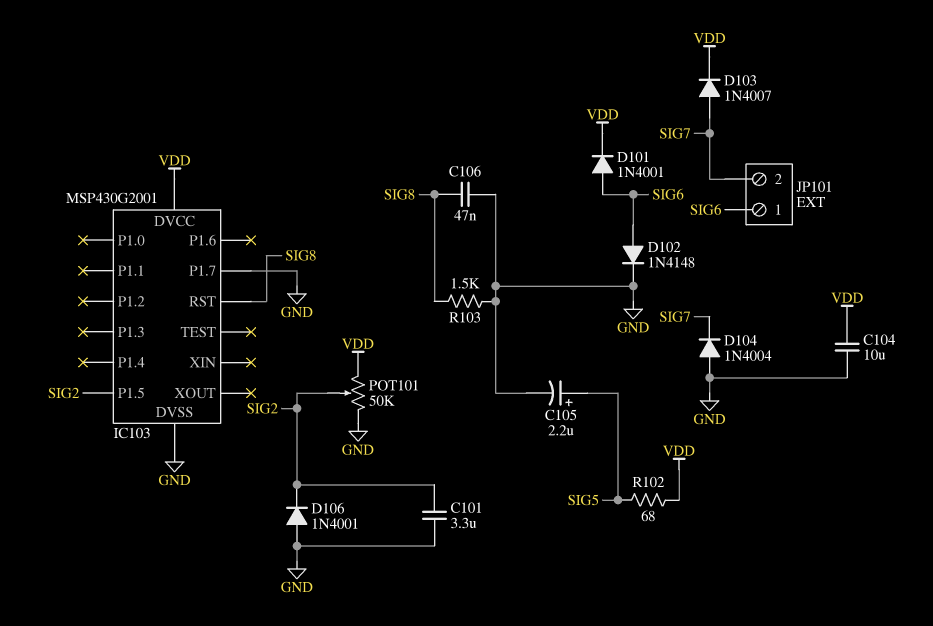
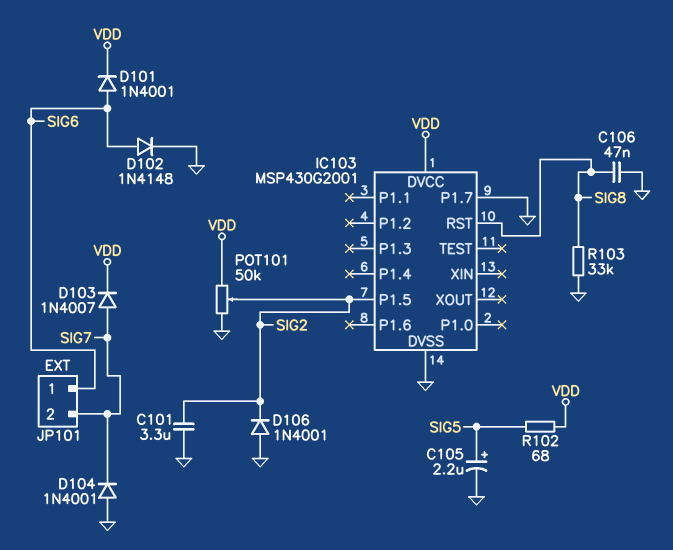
C104: 10uF (GND, VDD) -> none
D104: diode 1N4004 (A GND, K SIG7) -> diode 1N4001 (A GND, K SIG7)
R103: 1.5k (GND, SIG8) -> 33k (GND, SIG8)

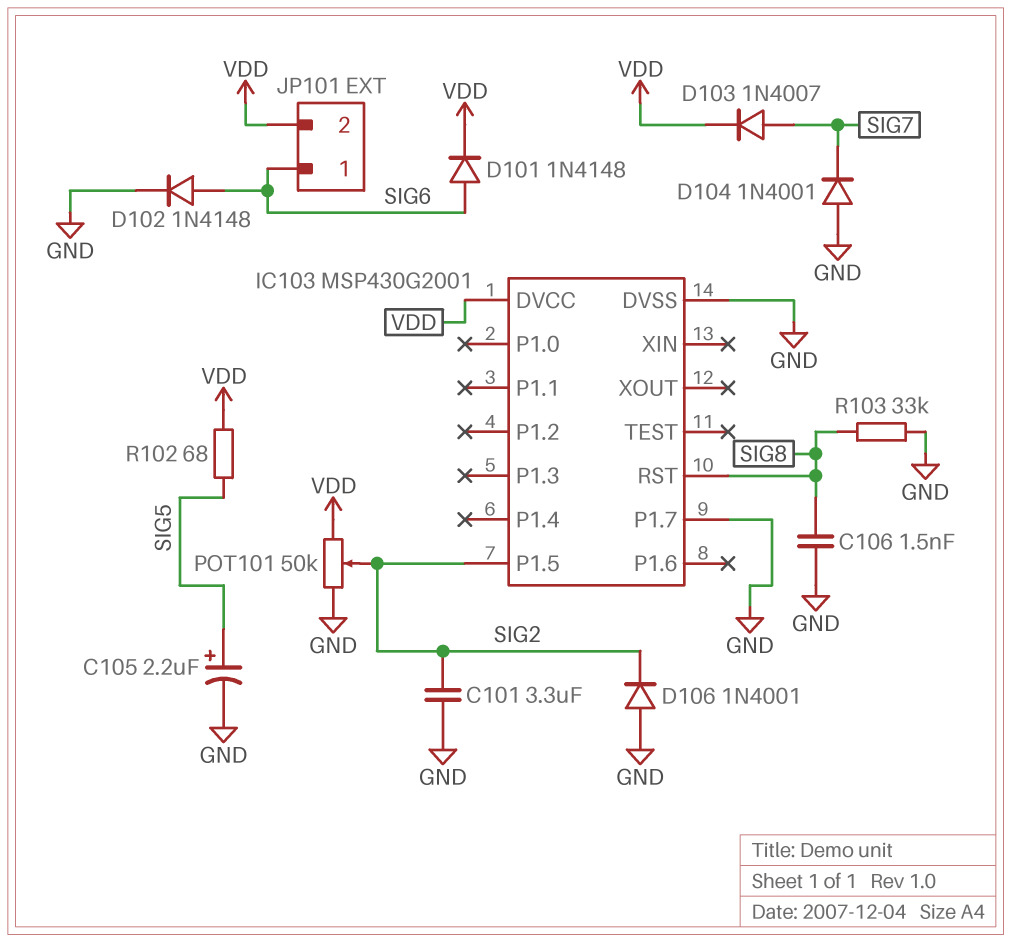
C106: 47nF (GND, SIG8) -> 1.5nF (GND, SIG8)
D101: diode 1N4001 (A SIG6, K VDD) -> diode 1N4148 (A SIG6, K VDD)
JP101 pin 2: SIG7 -> VDD

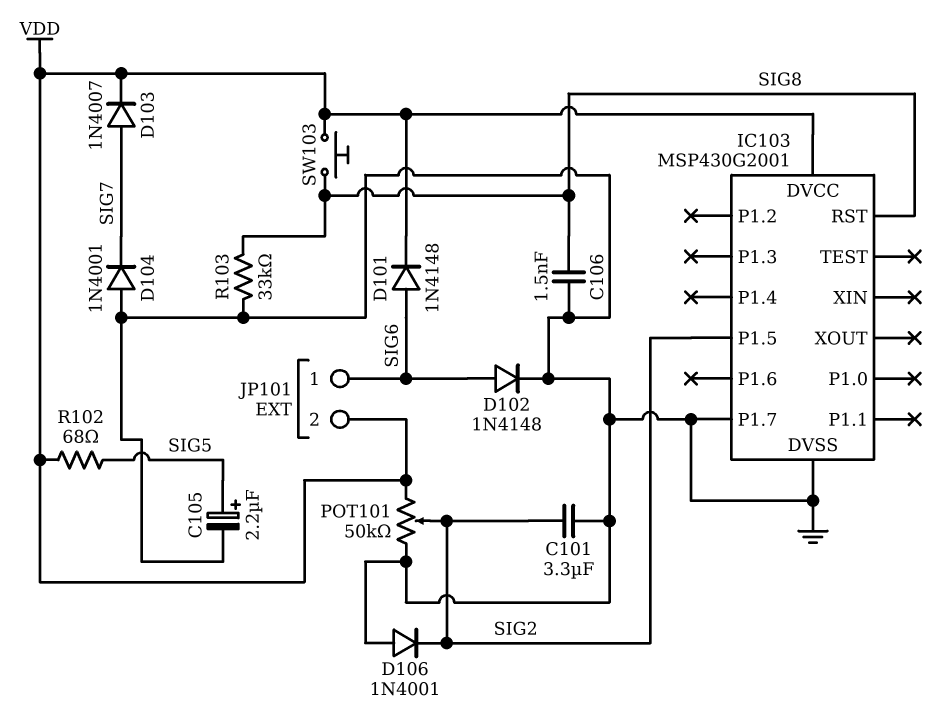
SW103: none -> button (SIG8, VDD)

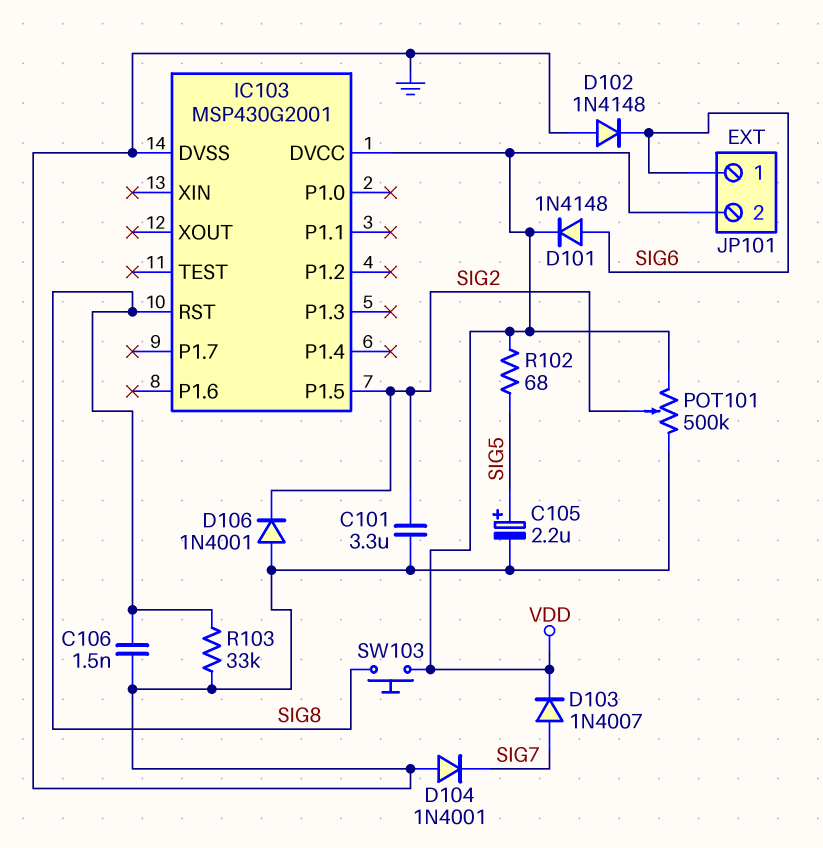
D102: diode 1N4148 (A SIG6, K GND) -> diode 1N4148 (A GND, K SIG6)
IC103 pin P1.7: GND -> none
POT101: 50k (GND, VDD, wiper SIG2) -> 500k (GND, VDD, wiper SIG2)

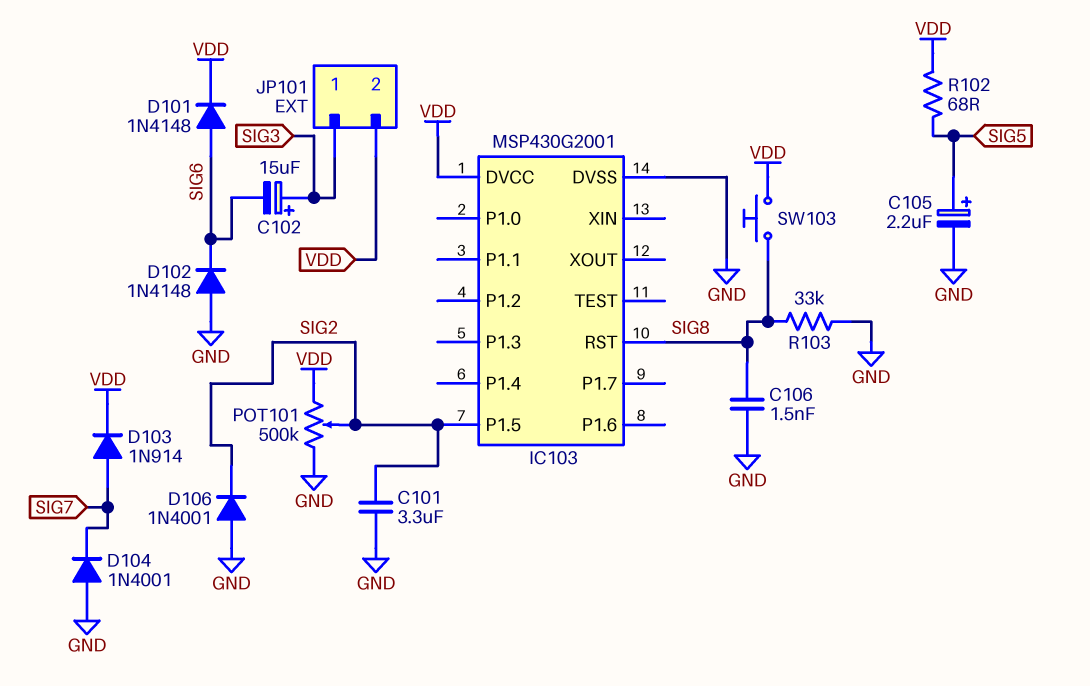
C102: none -> 15uF (plus SIG3, minus SIG6)
D103: diode 1N4007 (A SIG7, K VDD) -> diode 1N914 (A SIG7, K VDD)
JP101 pin 1: SIG6 -> SIG3

